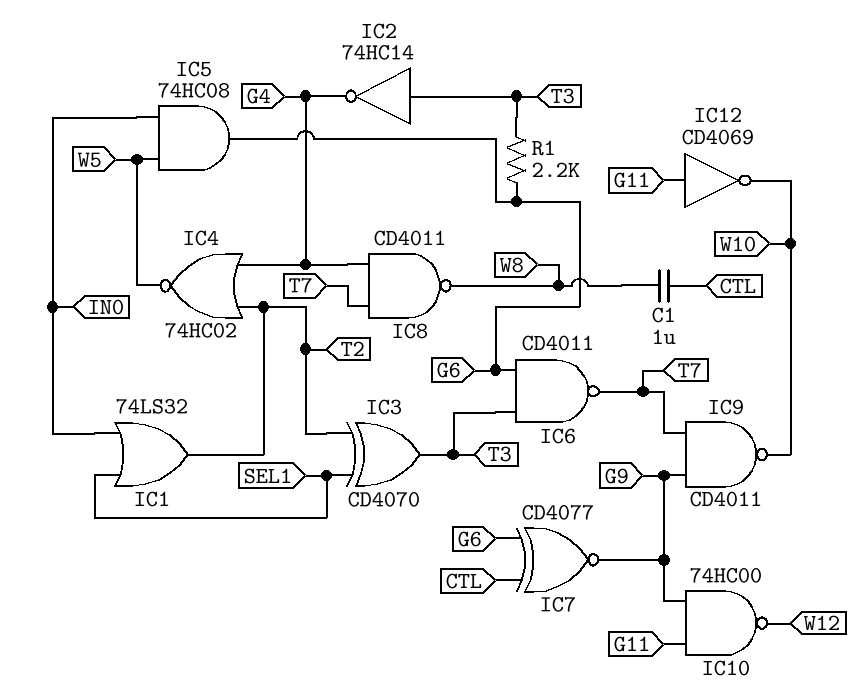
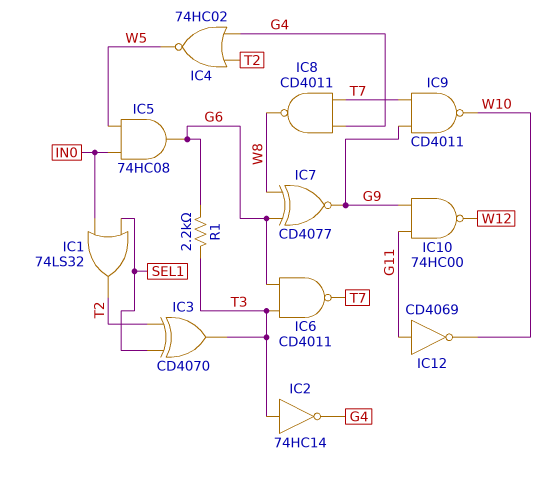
C1: 1uF (CTL, W8) -> none
IC7: XNOR CD4077 (in CTL, in G6, out G9) -> XNOR CD4077 (in G6, in W8, out G9)

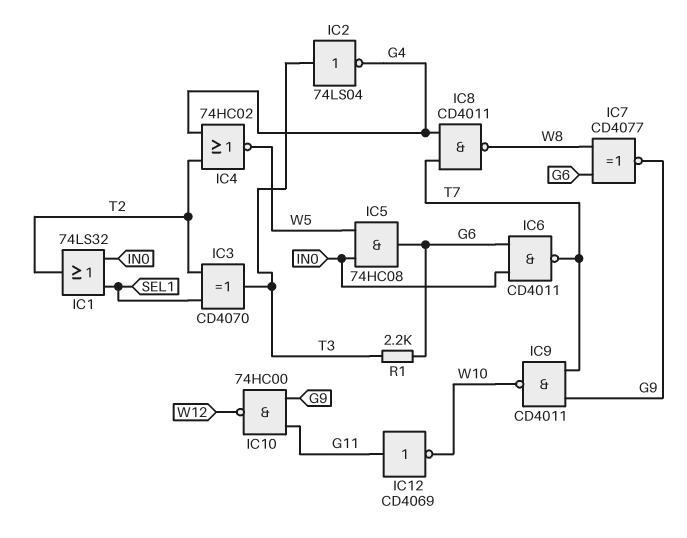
IC2: NOT 74HC14 (in T3, out G4) -> NOT 74LS04 (in T3, out G4)
IC6: NAND CD4011 (in G6, in T3, out T7) -> NAND CD4011 (in G6, in IN0, out T7)

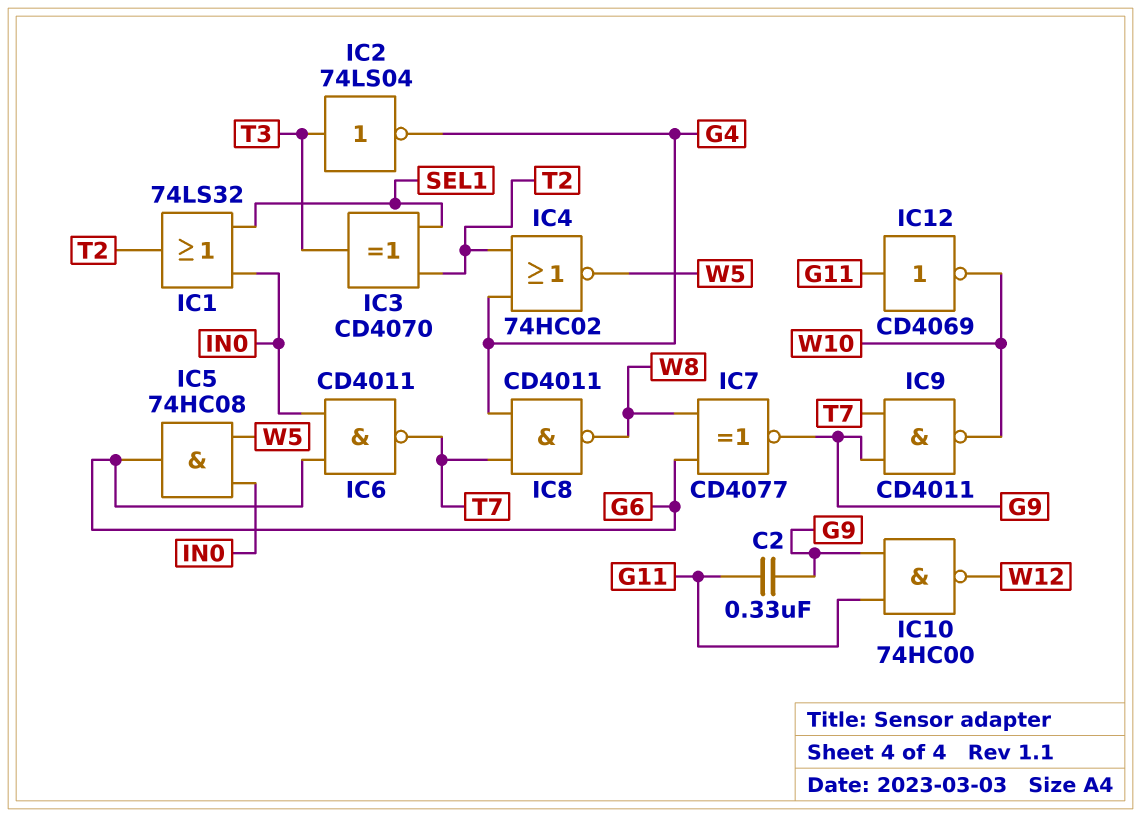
C2: none -> 330nF (G9, G11)
R1: 2.2k (G6, T3) -> none

